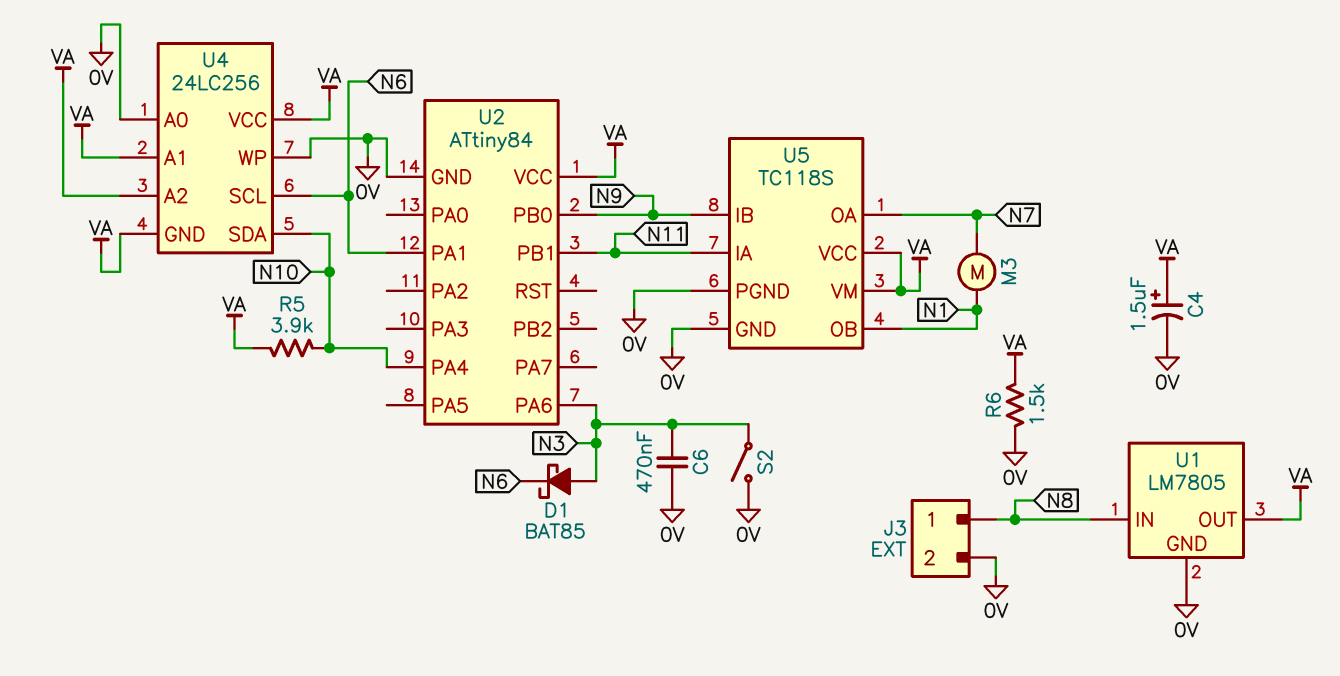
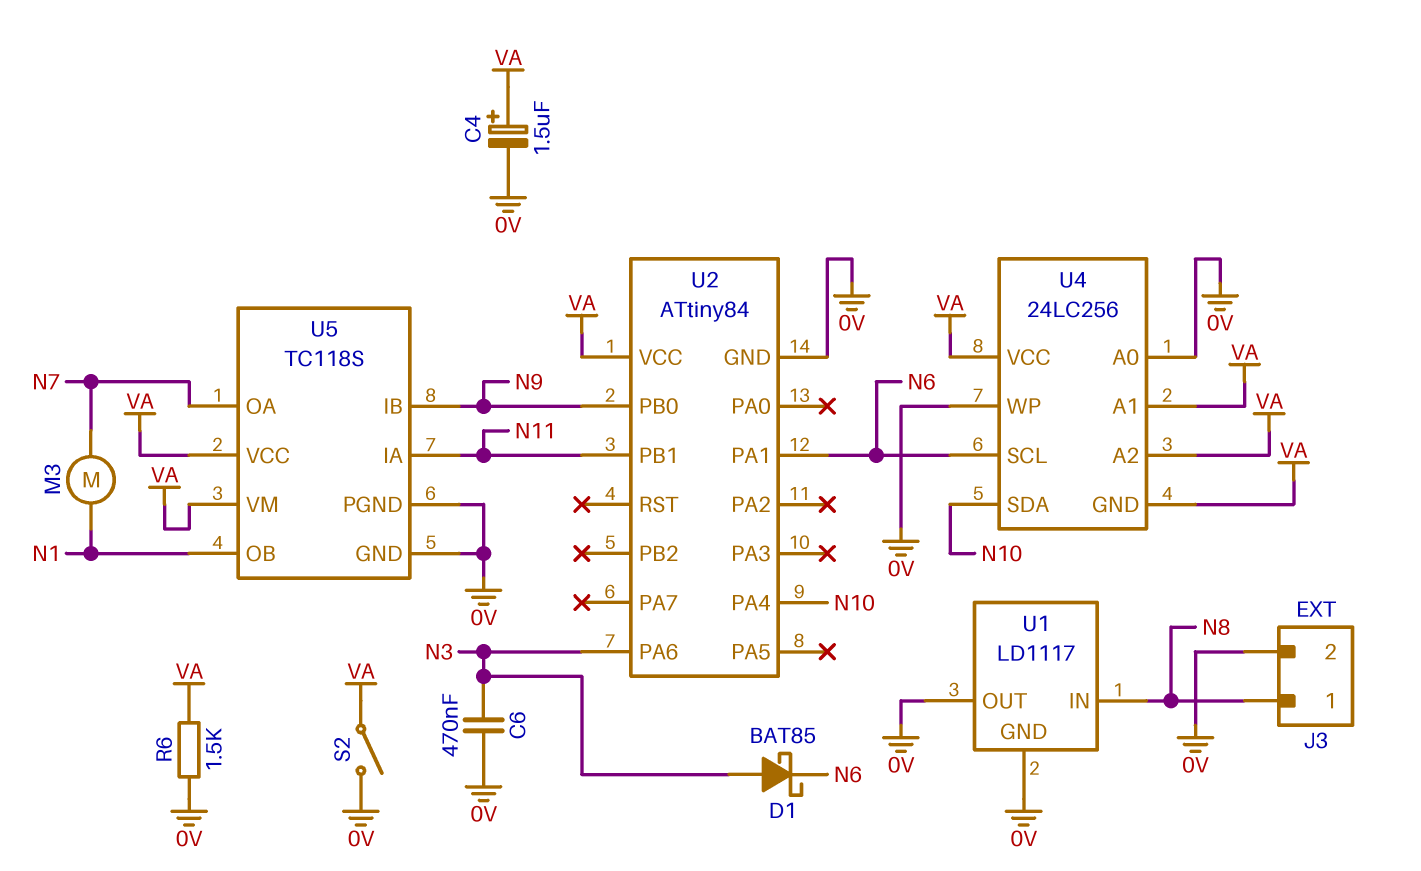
R5: 3.9k (N10, VA) -> none
S2: switch (0V, N3) -> switch (0V, VA)
U1: LM7805 -> LD1117
U1 pin OUT: VA -> 0V

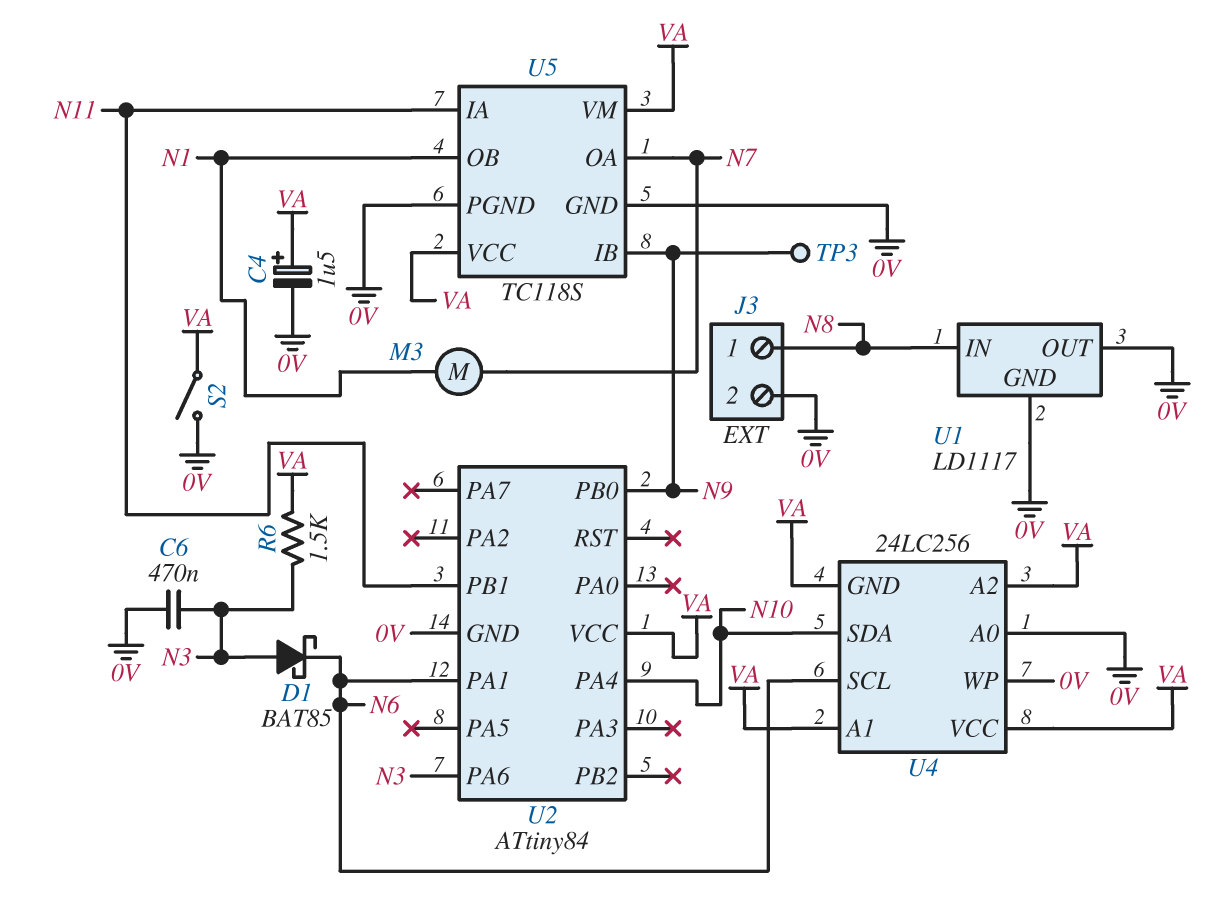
R6: 1.5k (0V, VA) -> 1.5k (N3, VA)
TP3: none -> test point (N9)

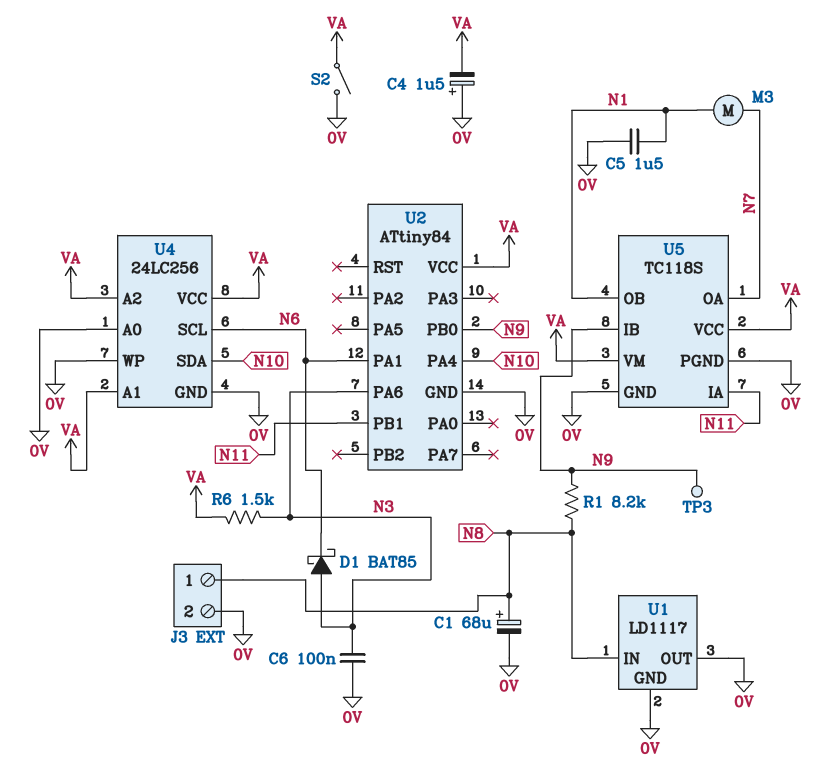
C1: none -> 68uF (plus N8, minus 0V)
C4: 1.5uF (plus VA, minus 0V) -> 1.5uF (plus 0V, minus VA)
C5: none -> 1.5uF (0V, N1)
C6: 470nF (0V, N3) -> 100nF (0V, N3)
R1: none -> 8.2k (N8, N9)
U4 pin GND: VA -> 0V

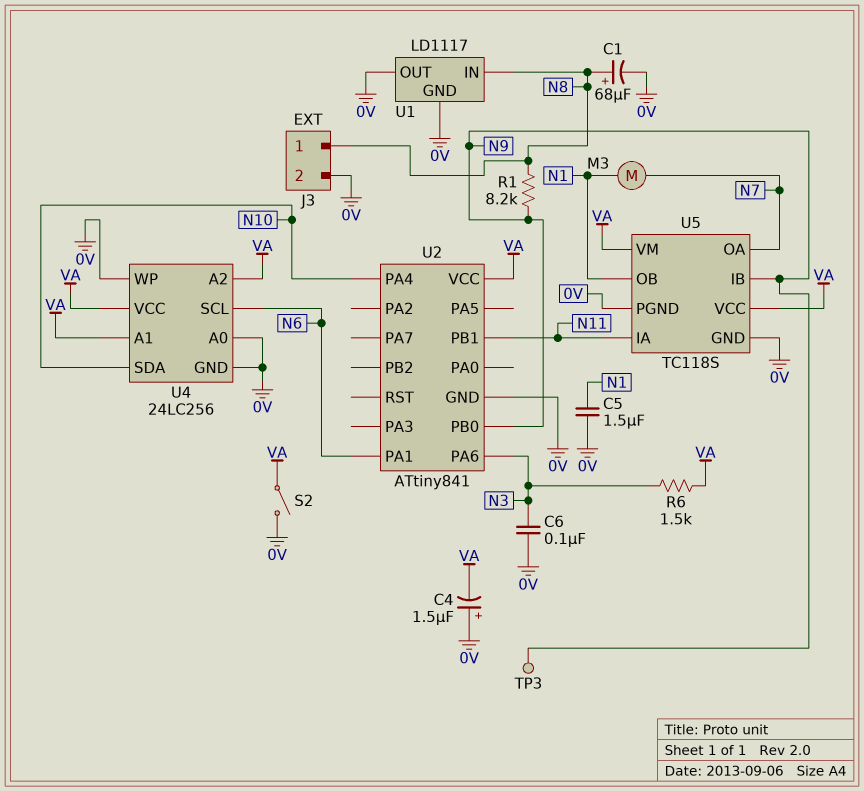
D1: schottky BAT85 (A N3, K N6) -> none
U2: ATtiny84 -> ATtiny841

